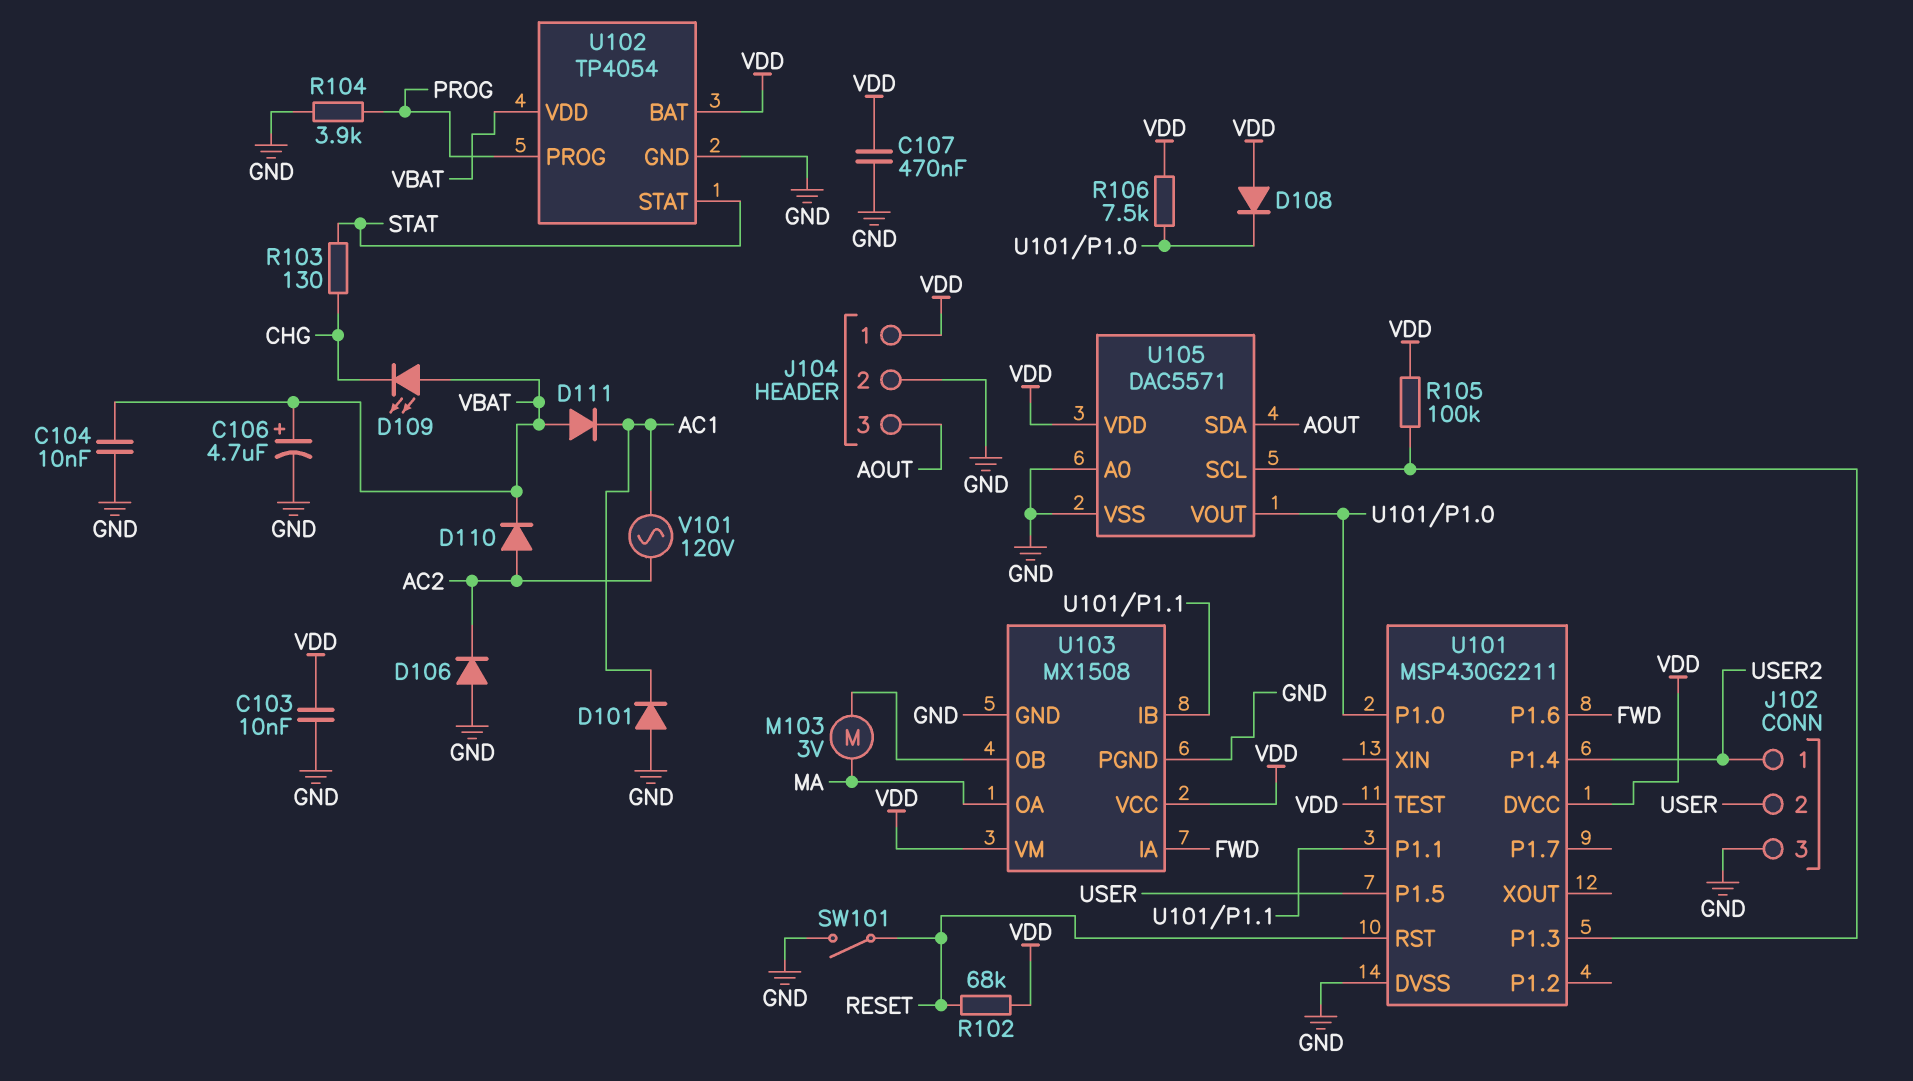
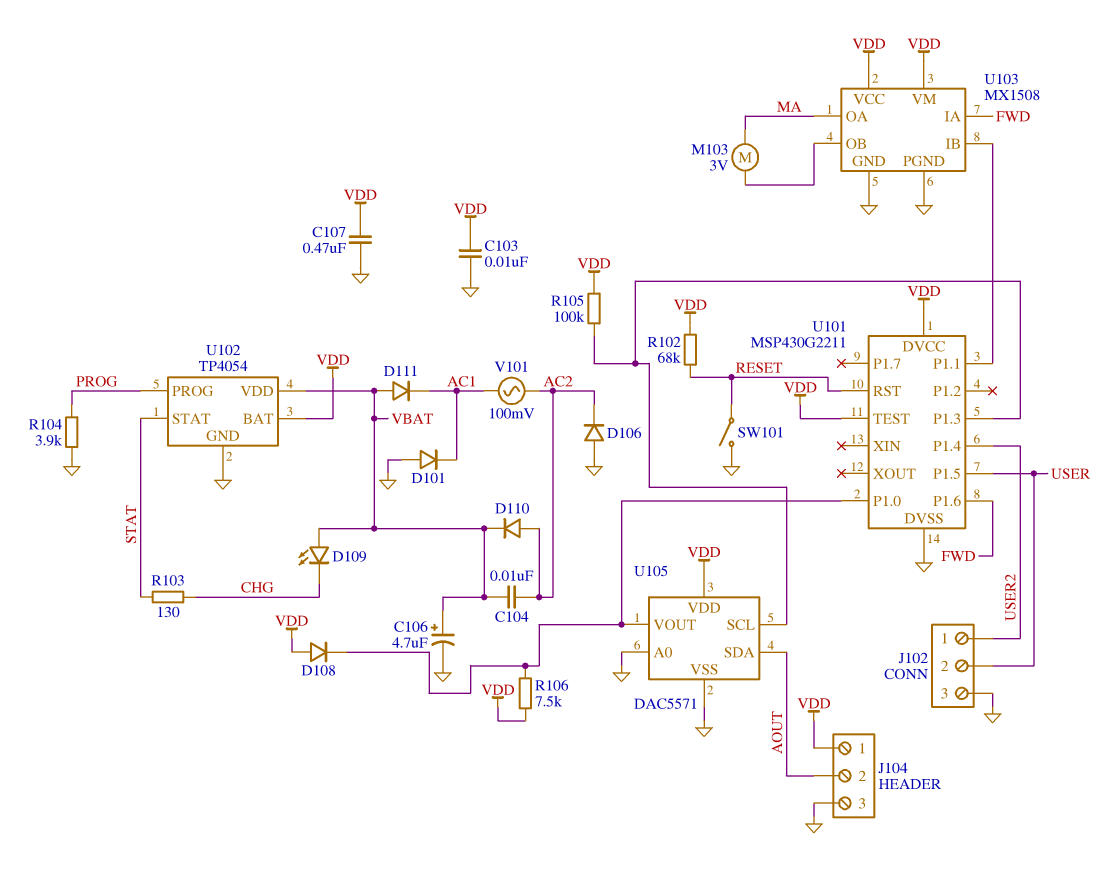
C104: 10nF (GND, VBAT) -> 10nF (AC2, VBAT)
J104 pin 2: GND -> AOUT
J104 pin 3: AOUT -> GND
V101: AC 120V (AC1, AC2) -> AC 100mV (AC1, AC2)

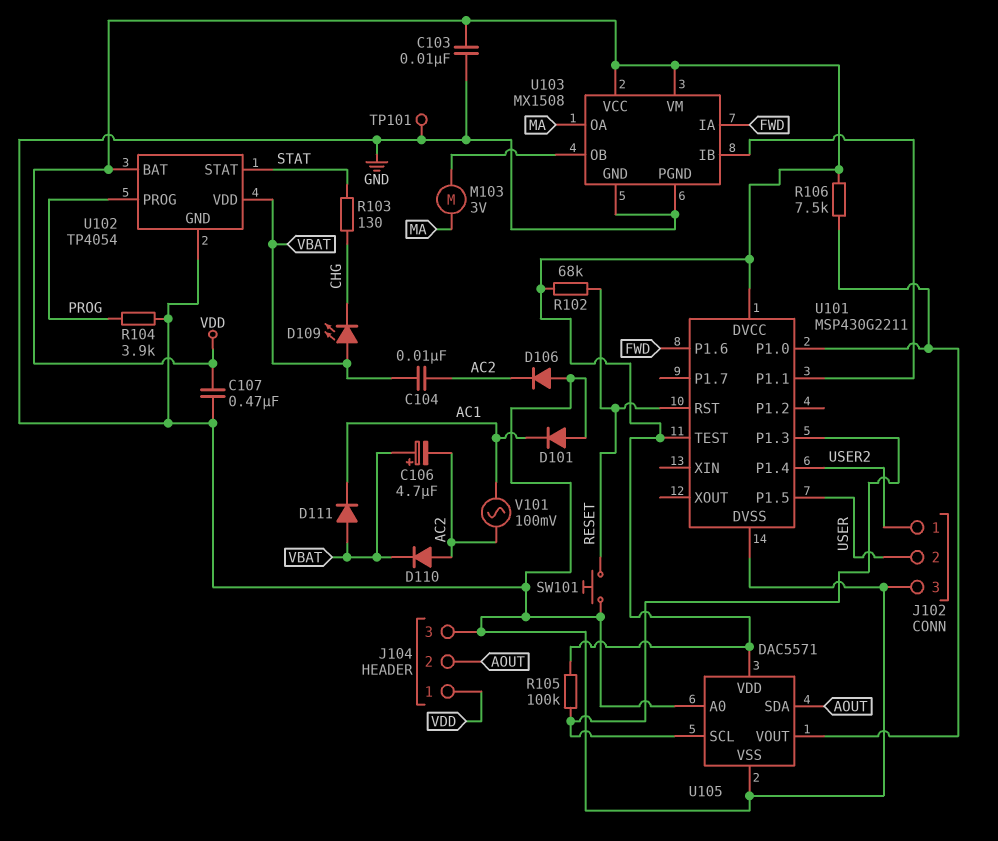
C106: 4.7uF (plus VBAT, minus GND) -> 4.7uF (plus VBAT, minus AC2)
D108: diode (A VDD, K U101/P1.0) -> none
SW101: switch (GND, RESET) -> button (GND, RESET)
TP101: none -> test point (GND)

